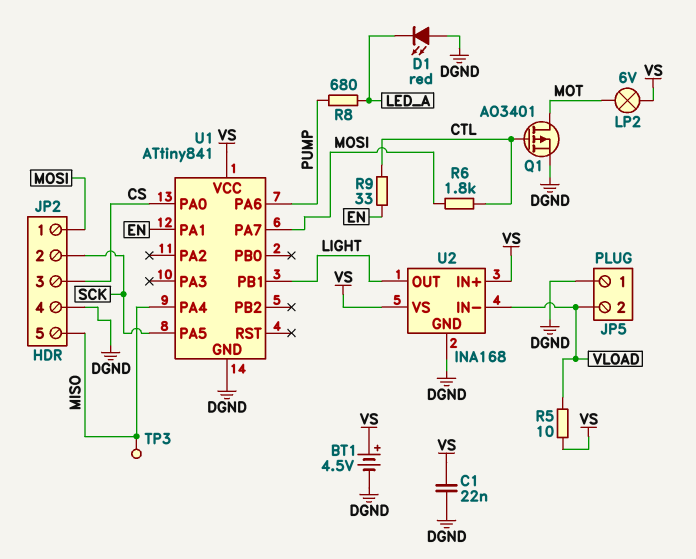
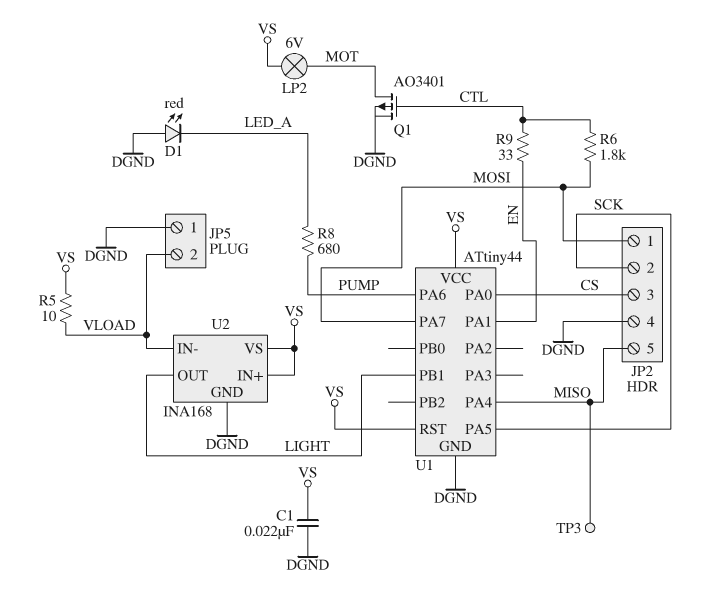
BT1: 4.5V (plus VS, minus DGND) -> none
U1: ATtiny841 -> ATtiny44
U1 pin RST: none -> VS

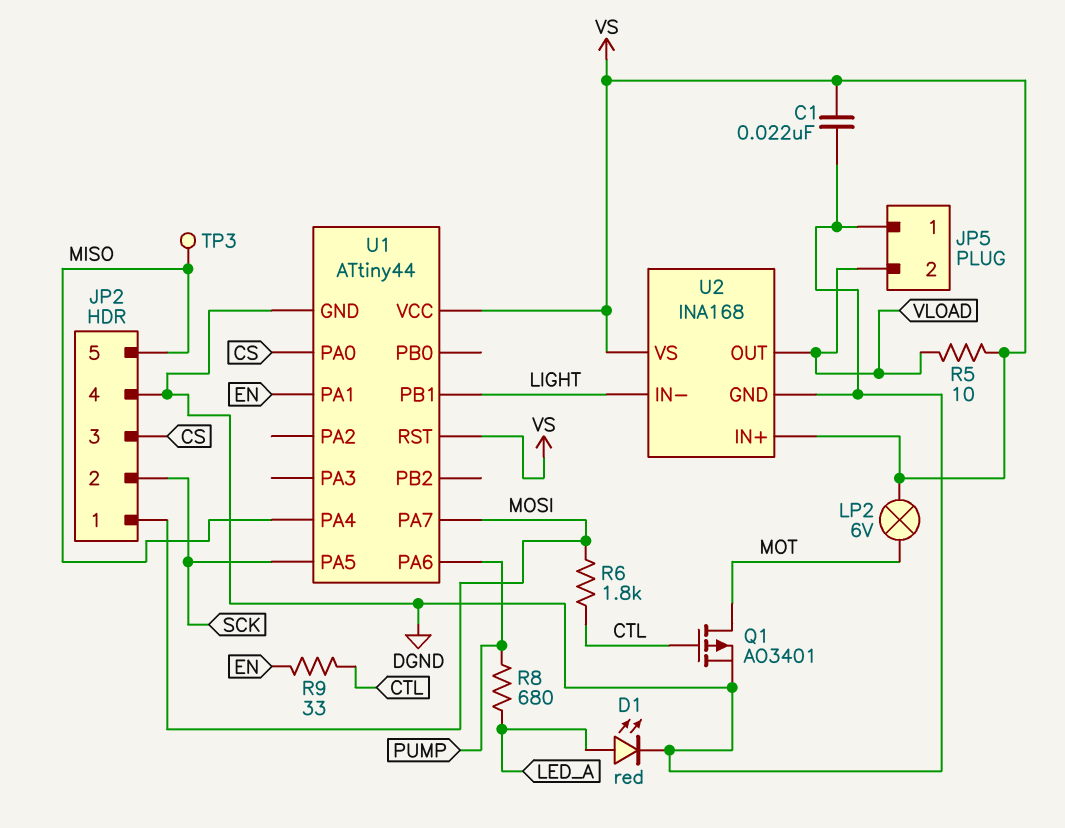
D1: LED red (A DGND, K LED_A) -> LED red (A LED_A, K DGND)
U2 pin IN-: VLOAD -> LIGHT
U2 pin OUT: LIGHT -> VLOAD

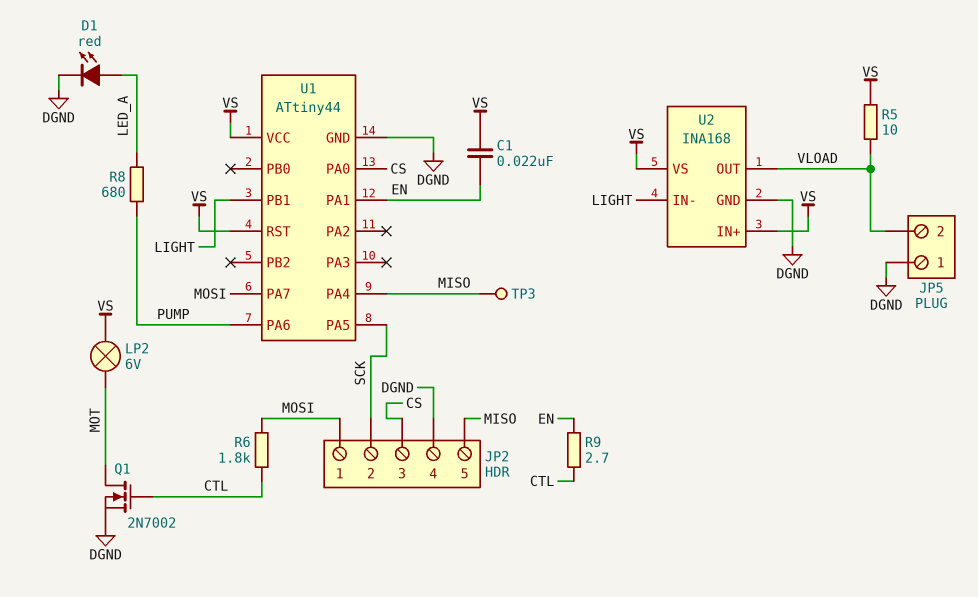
C1: 22nF (DGND, VS) -> 22nF (EN, VS)
Q1: PMOS AO3401 (G CTL, D MOT, S DGND) -> NMOS 2N7002 (G CTL, D MOT, S DGND)
R9: 33 (CTL, EN) -> 2.7 (CTL, EN)

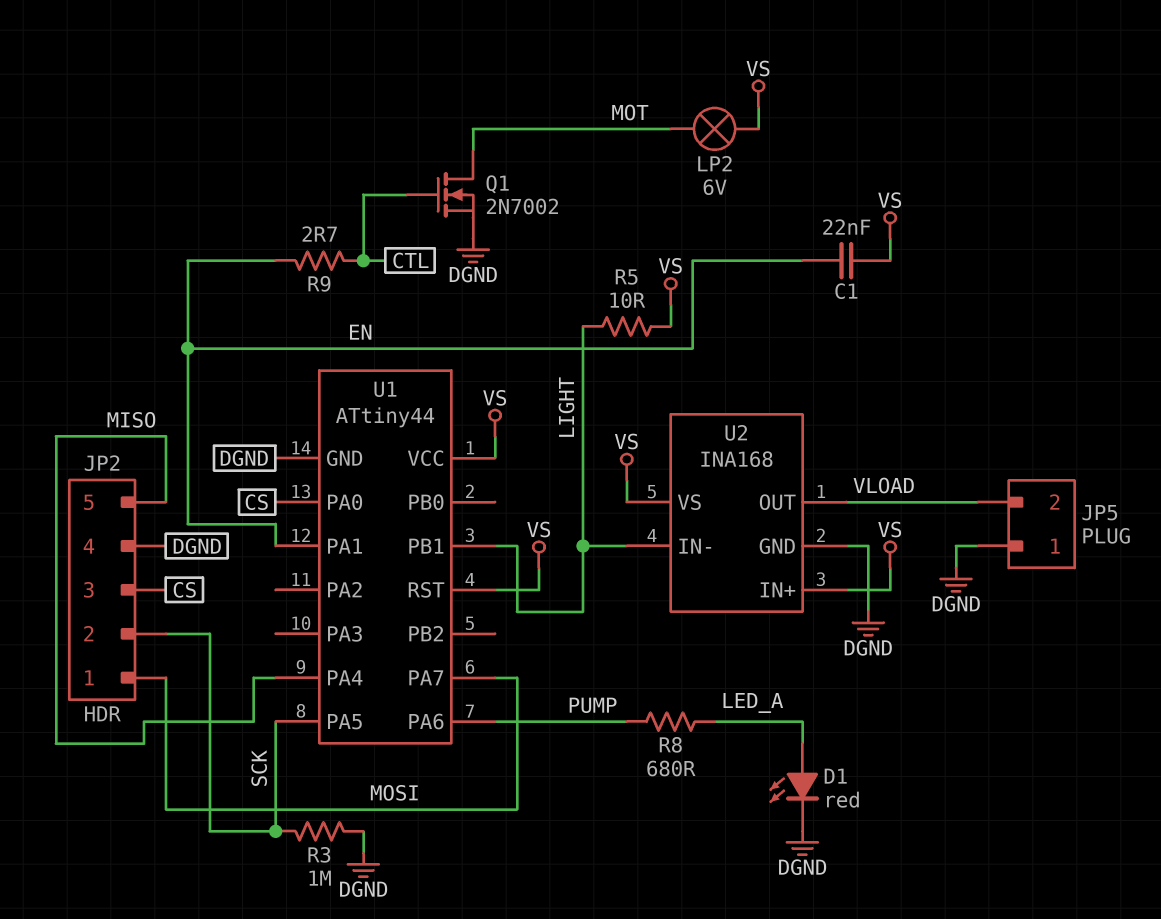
R3: none -> 1M (DGND, SCK)
R5: 10 (VLOAD, VS) -> 10 (LIGHT, VS)
R6: 1.8k (CTL, MOSI) -> none
TP3: test point (MISO) -> none

